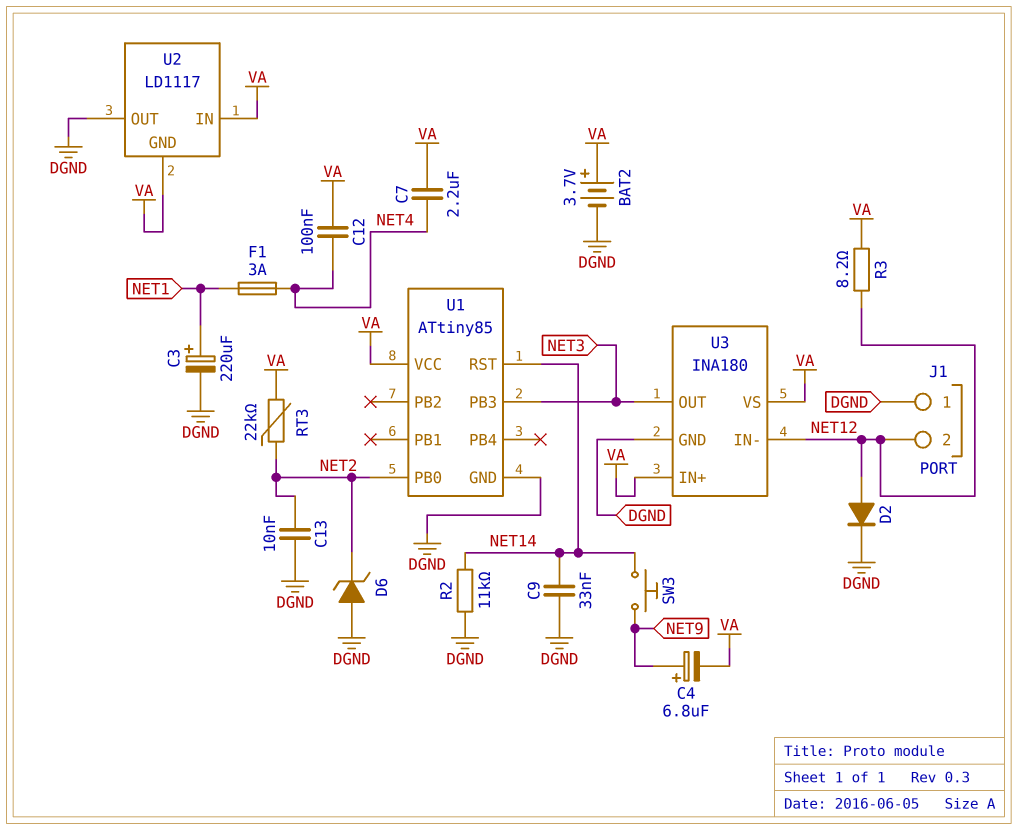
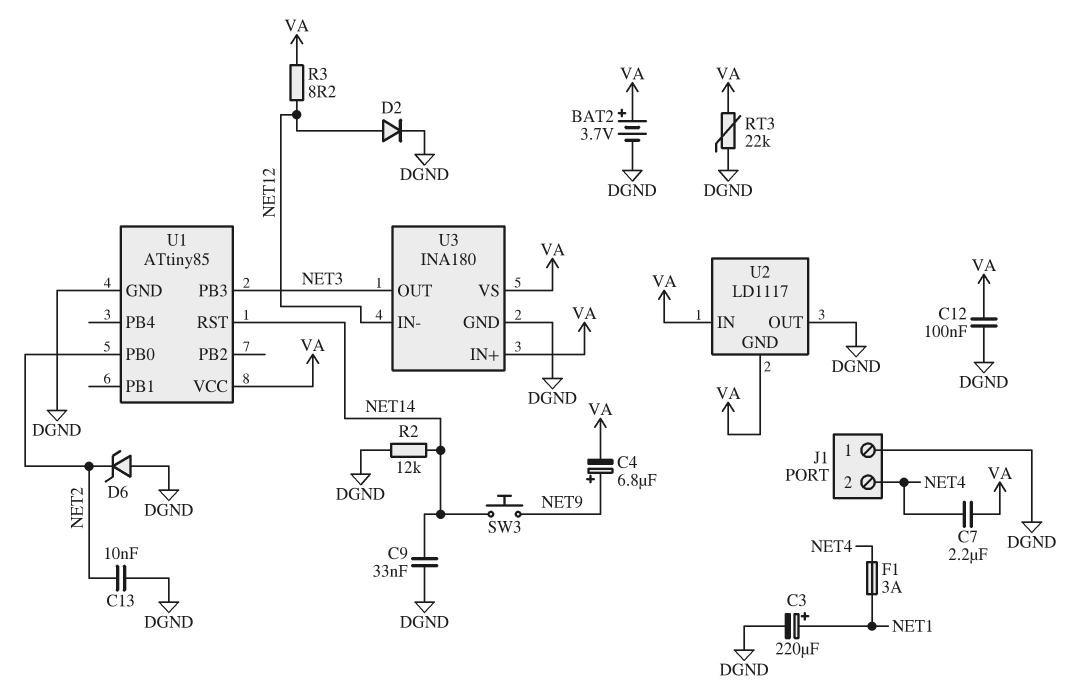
C12: 100nF (NET4, VA) -> 100nF (DGND, VA)
J1 pin 2: NET12 -> NET4
R2: 11k (DGND, NET14) -> 12k (DGND, NET14)
RT3: 22k (NET2, VA) -> 22k (DGND, VA)

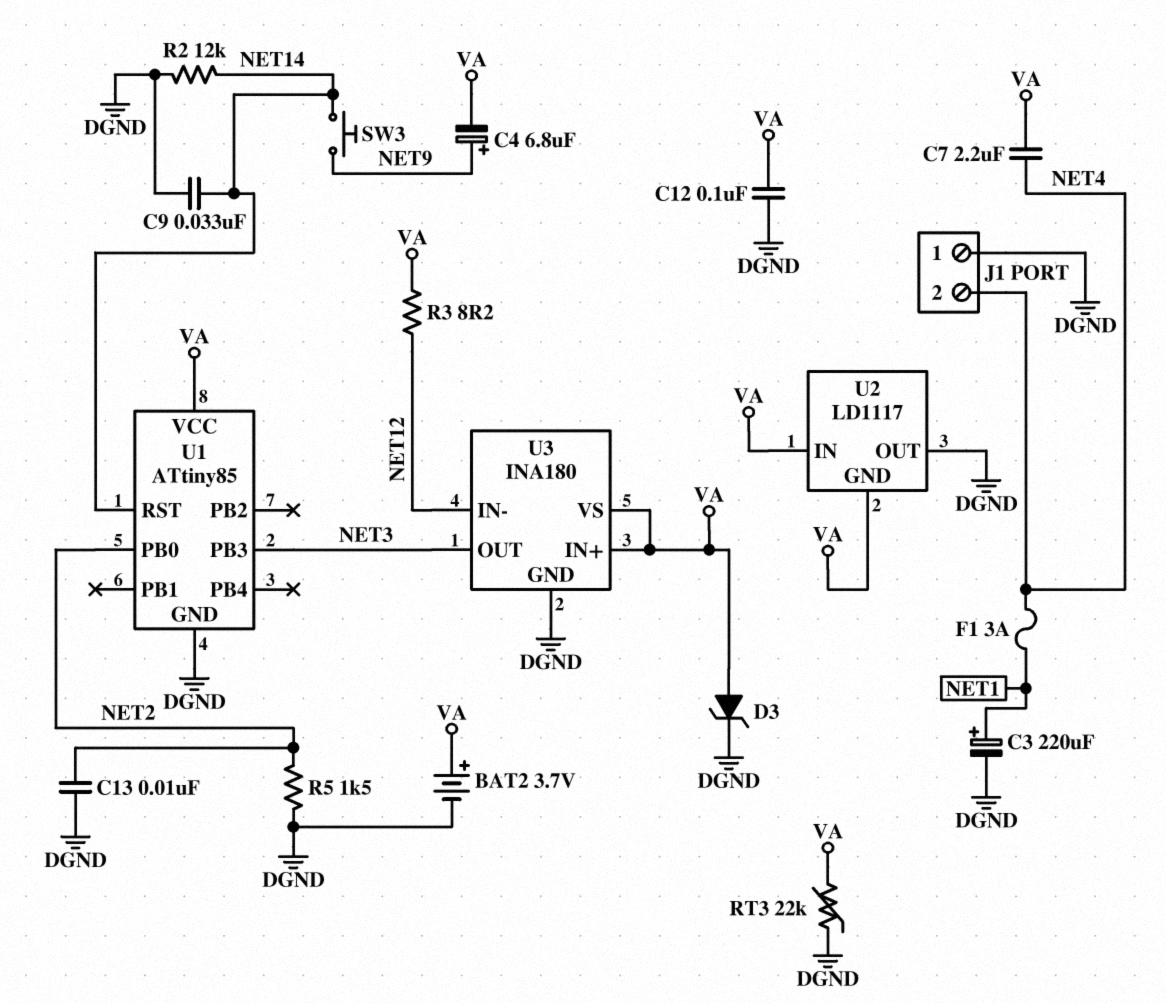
D2: diode (A NET12, K DGND) -> none
D3: none -> zener (A VA, K DGND)
D6: zener (A DGND, K NET2) -> none
R5: none -> 1.5k (DGND, NET2)

